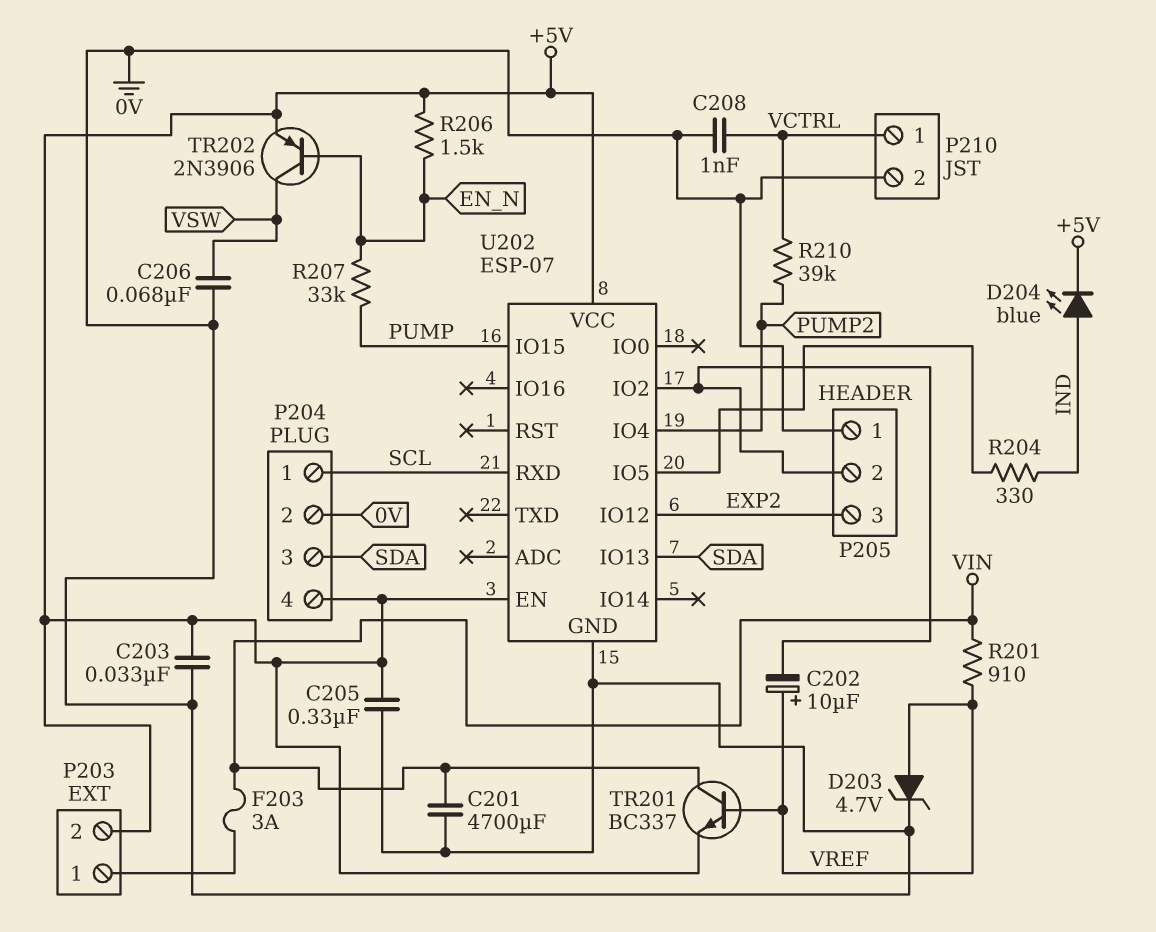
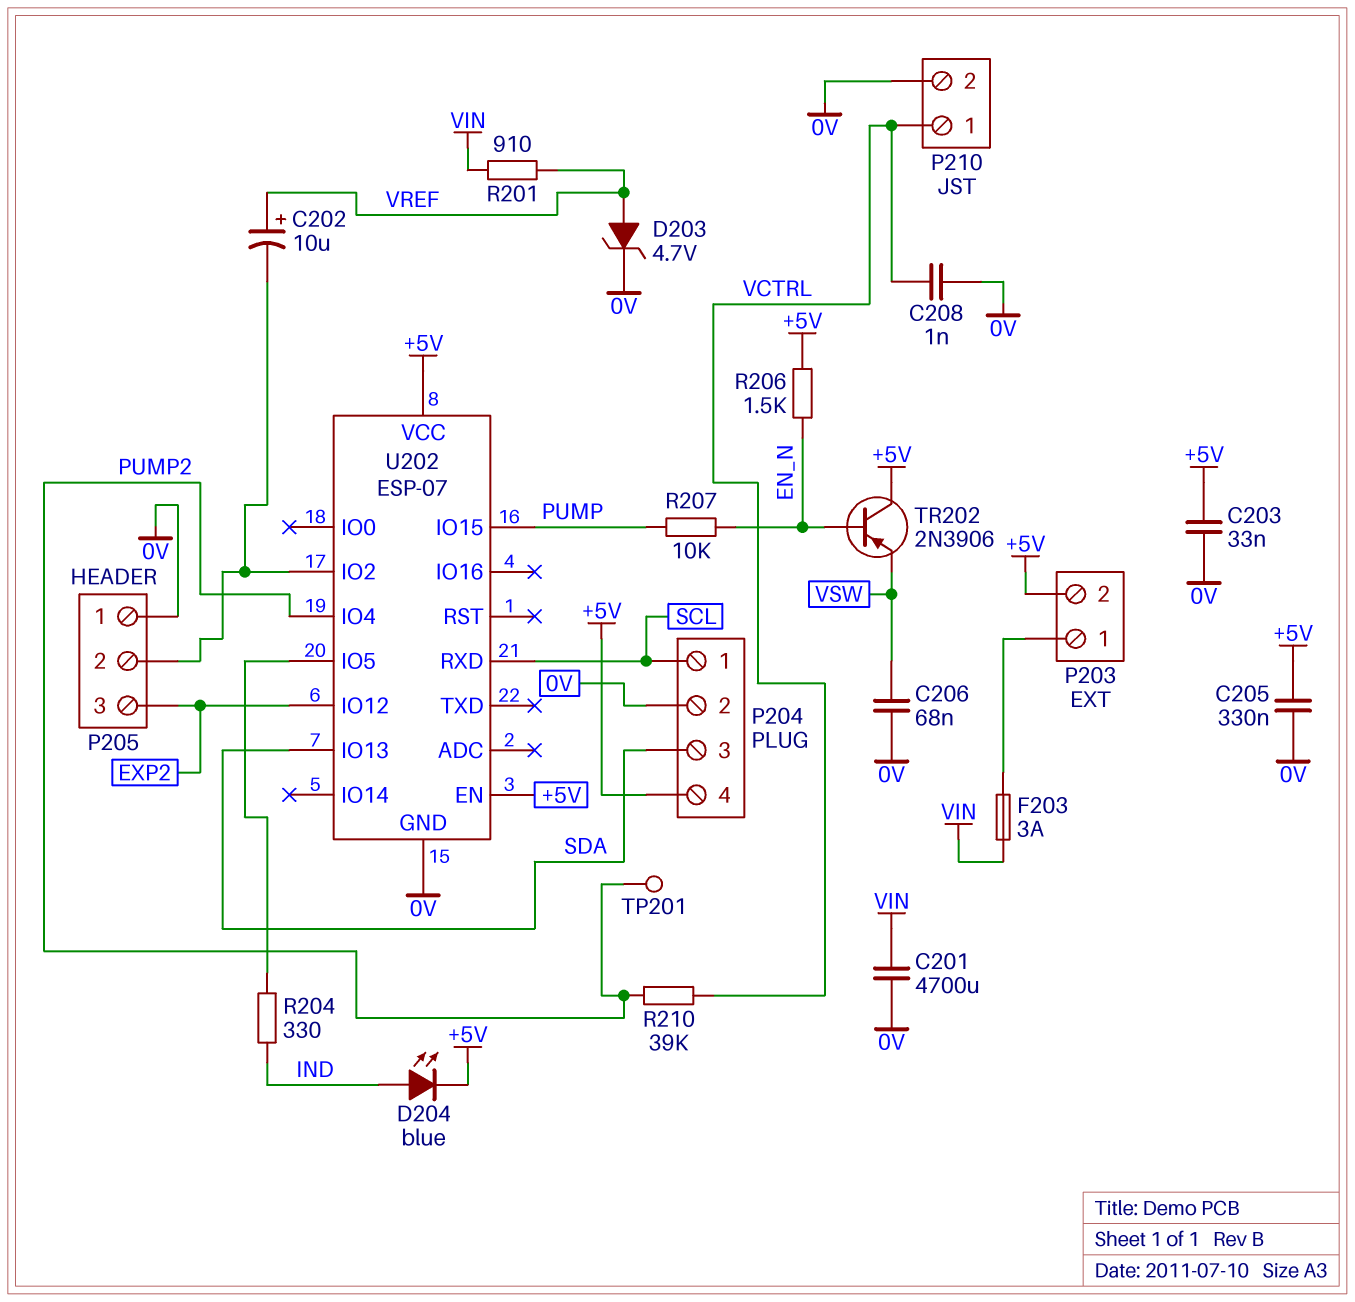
R207: 33k (EN_N, PUMP) -> 10k (EN_N, PUMP)
TP201: none -> test point (PUMP2)
TR201: NPN BC337 (B VREF, C VIN, E +5V) -> none
TR202: PNP 2N3906 (B EN_N, C VSW, E +5V) -> PNP 2N3906 (B EN_N, C +5V, E VSW)

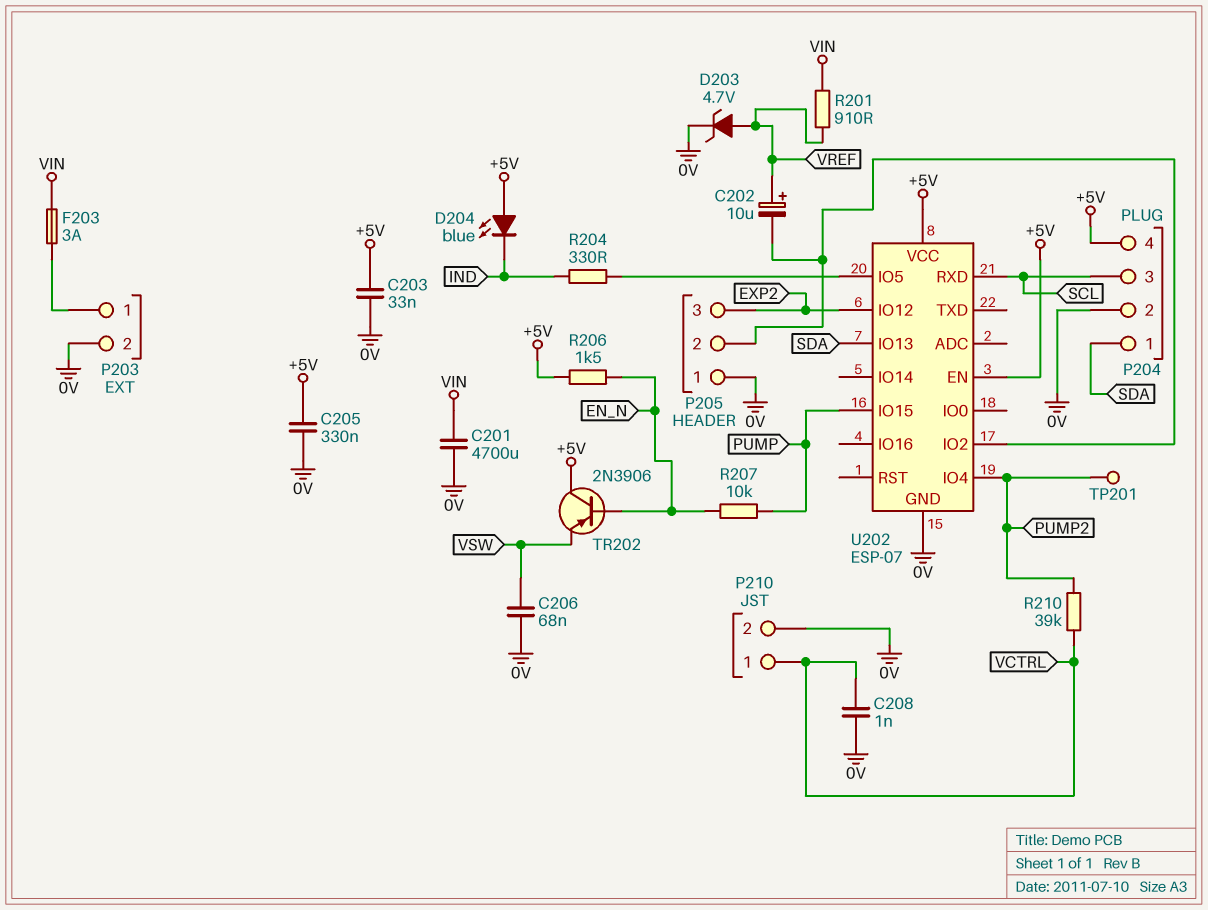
D204: LED blue (A IND, K +5V) -> LED blue (A +5V, K IND)
P203 pin 2: +5V -> 0V
P204 pin 1: SCL -> SDA
P204 pin 3: SDA -> SCL

